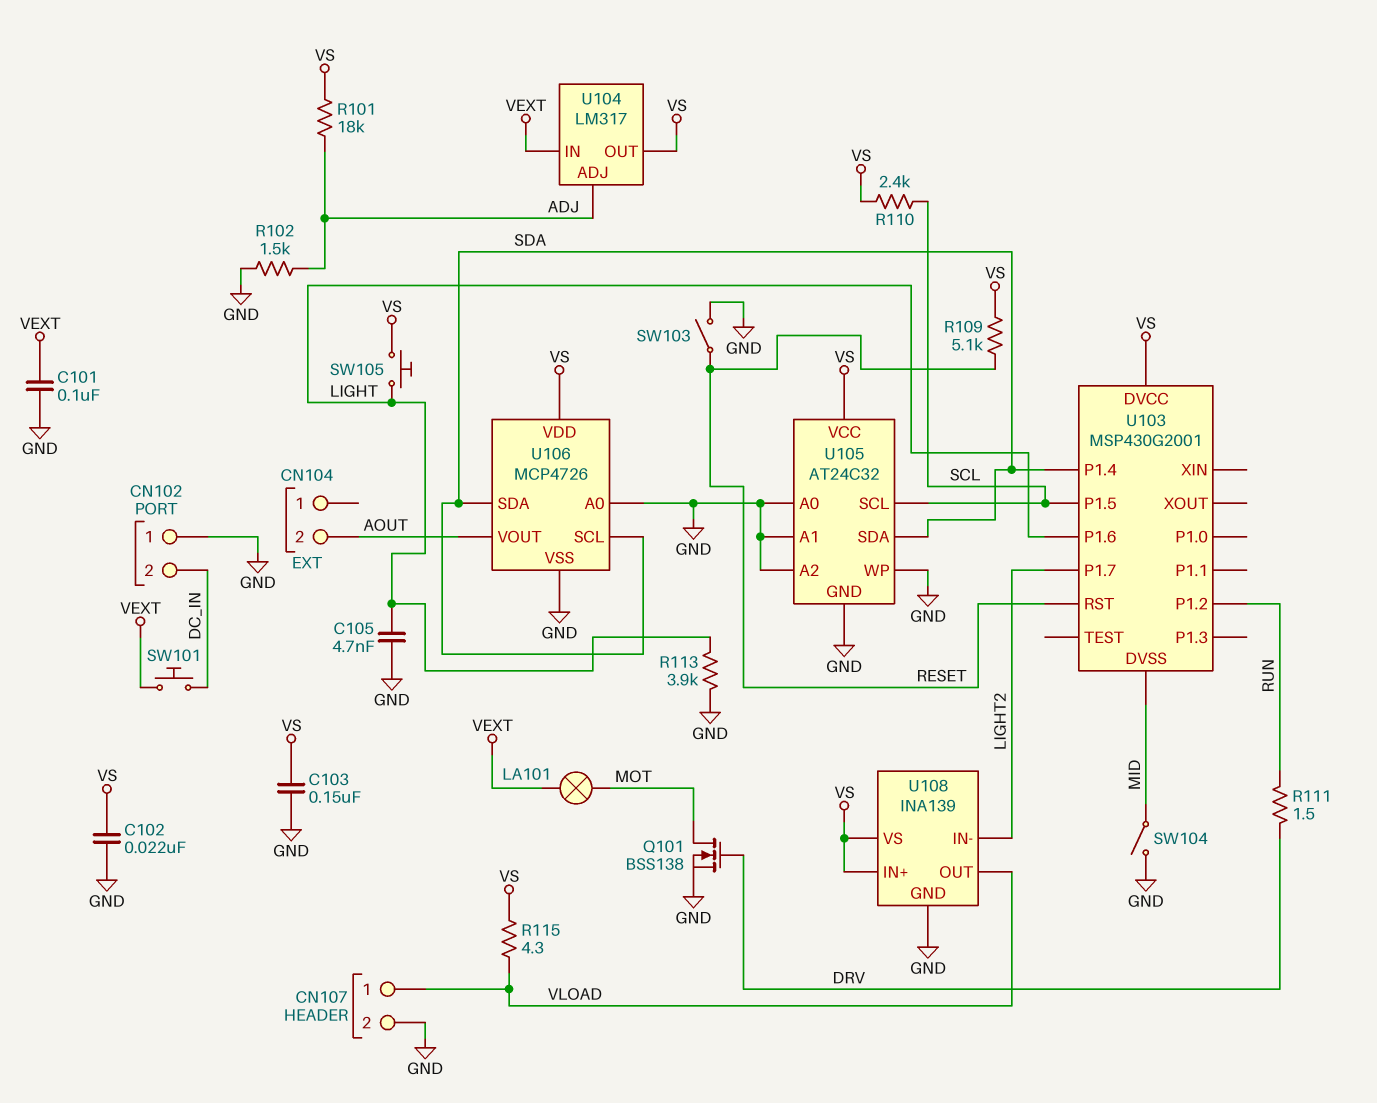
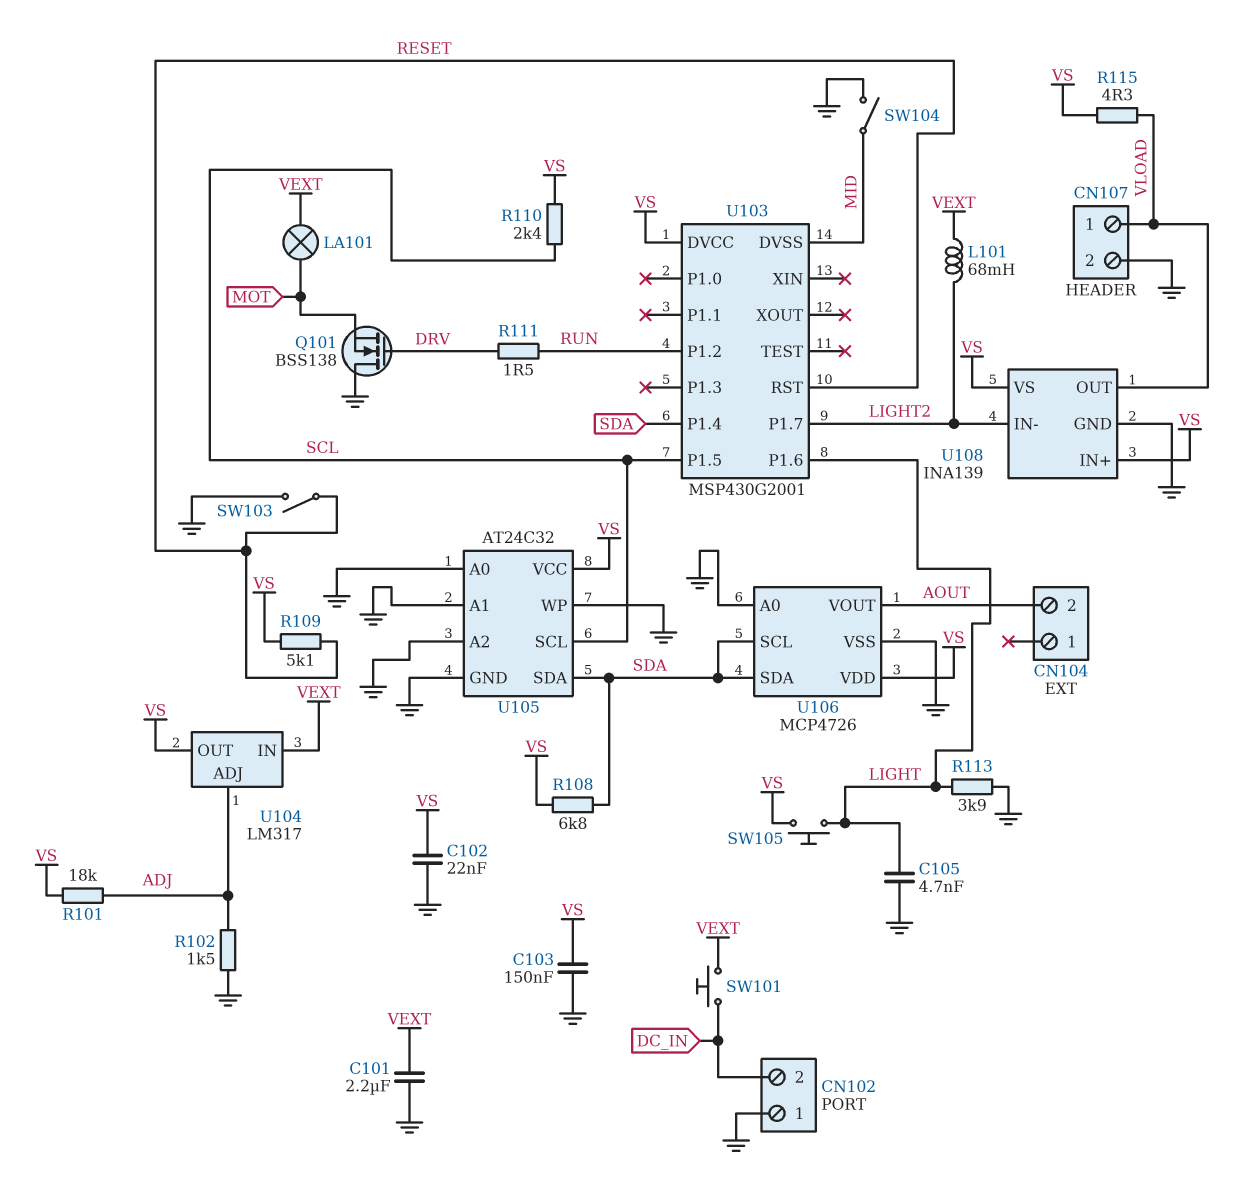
C101: 100nF (GND, VEXT) -> 2.2uF (GND, VEXT)
L101: none -> 68mH (LIGHT2, VEXT)
Q101: NMOS BSS138 (G DRV, D MOT, S GND) -> NMOS BSS138 (G DRV, D GND, S MOT)
R108: none -> 6.8k (SDA, VS)

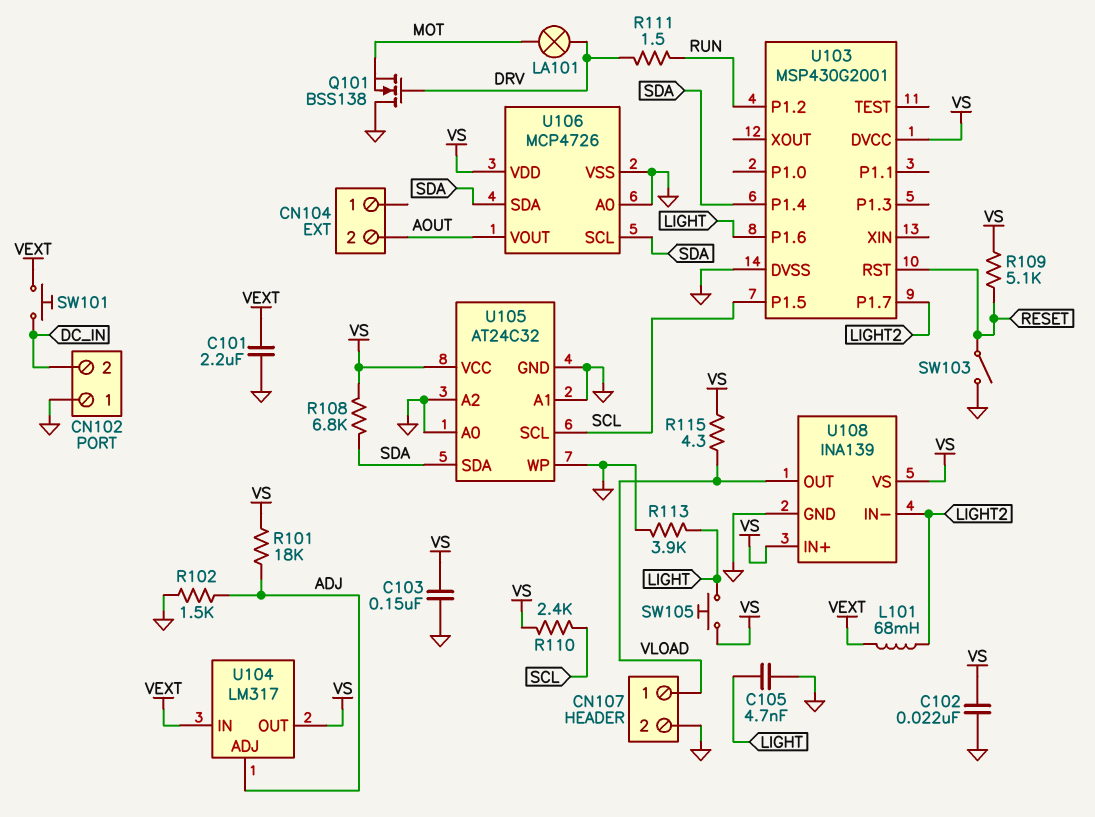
LA101: lamp (MOT, VEXT) -> lamp (DRV, MOT)
SW104: switch (GND, MID) -> none
U103 pin DVSS: MID -> GND

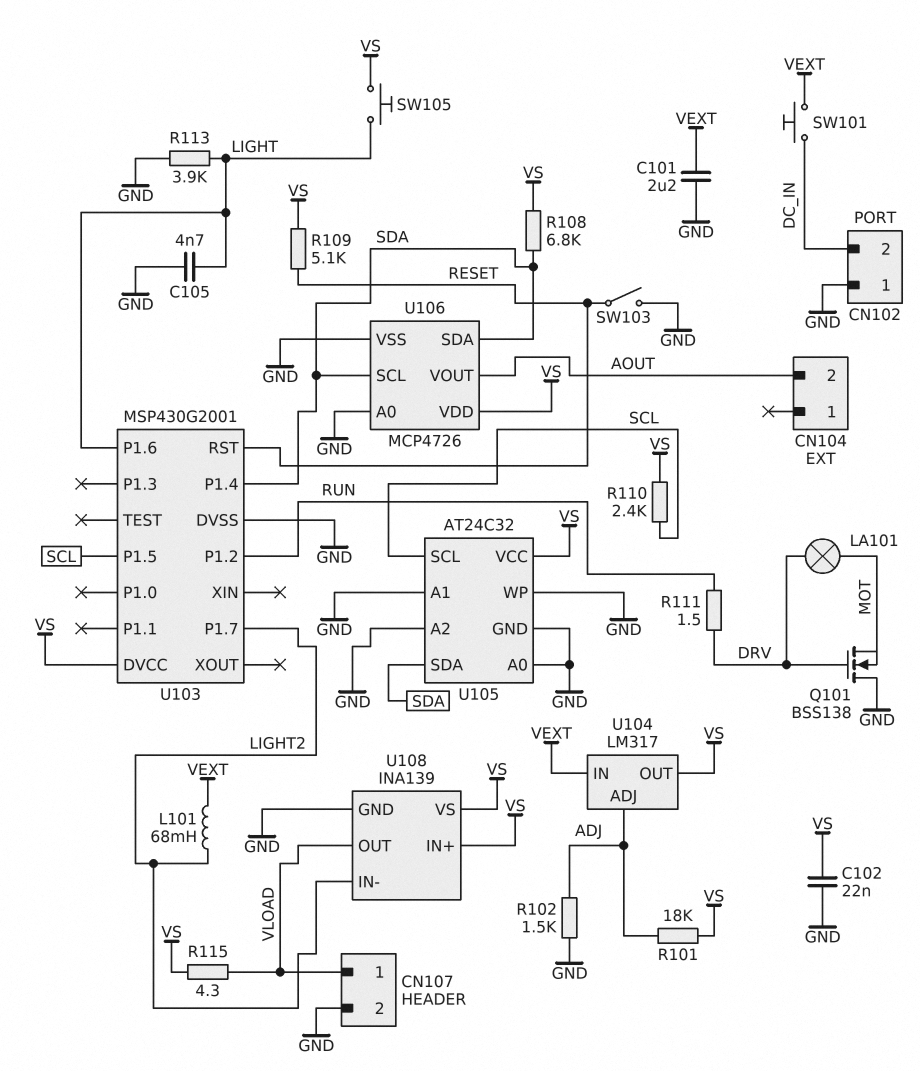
C103: 150nF (GND, VS) -> none

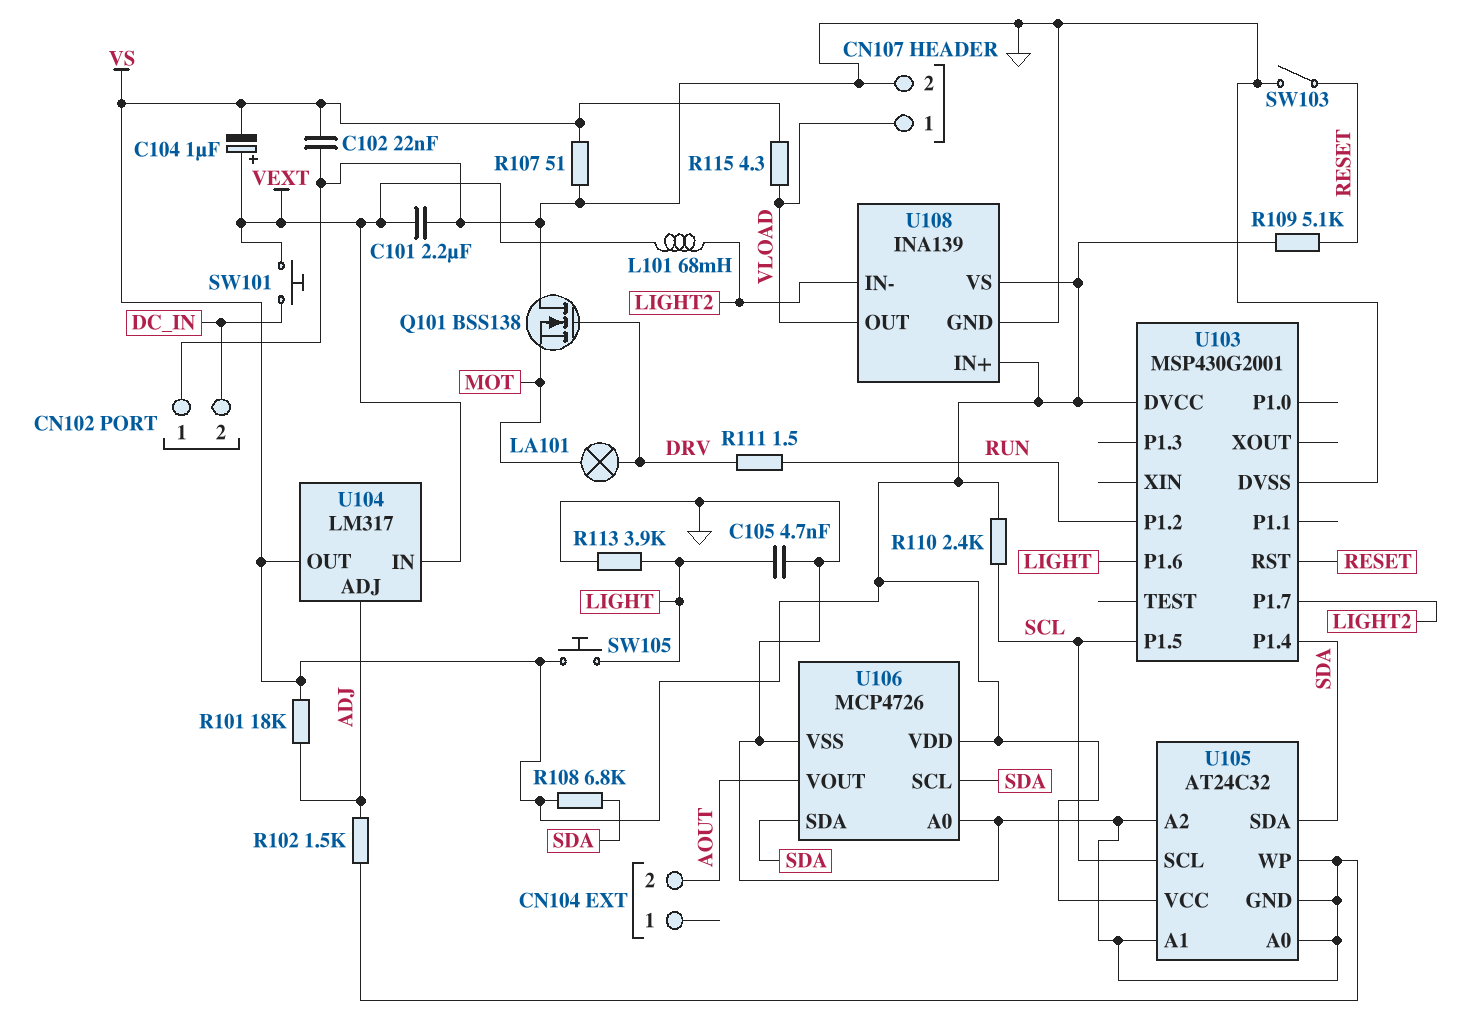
C104: none -> 1uF (plus VEXT, minus VS)
R107: none -> 51 (GND, VS)

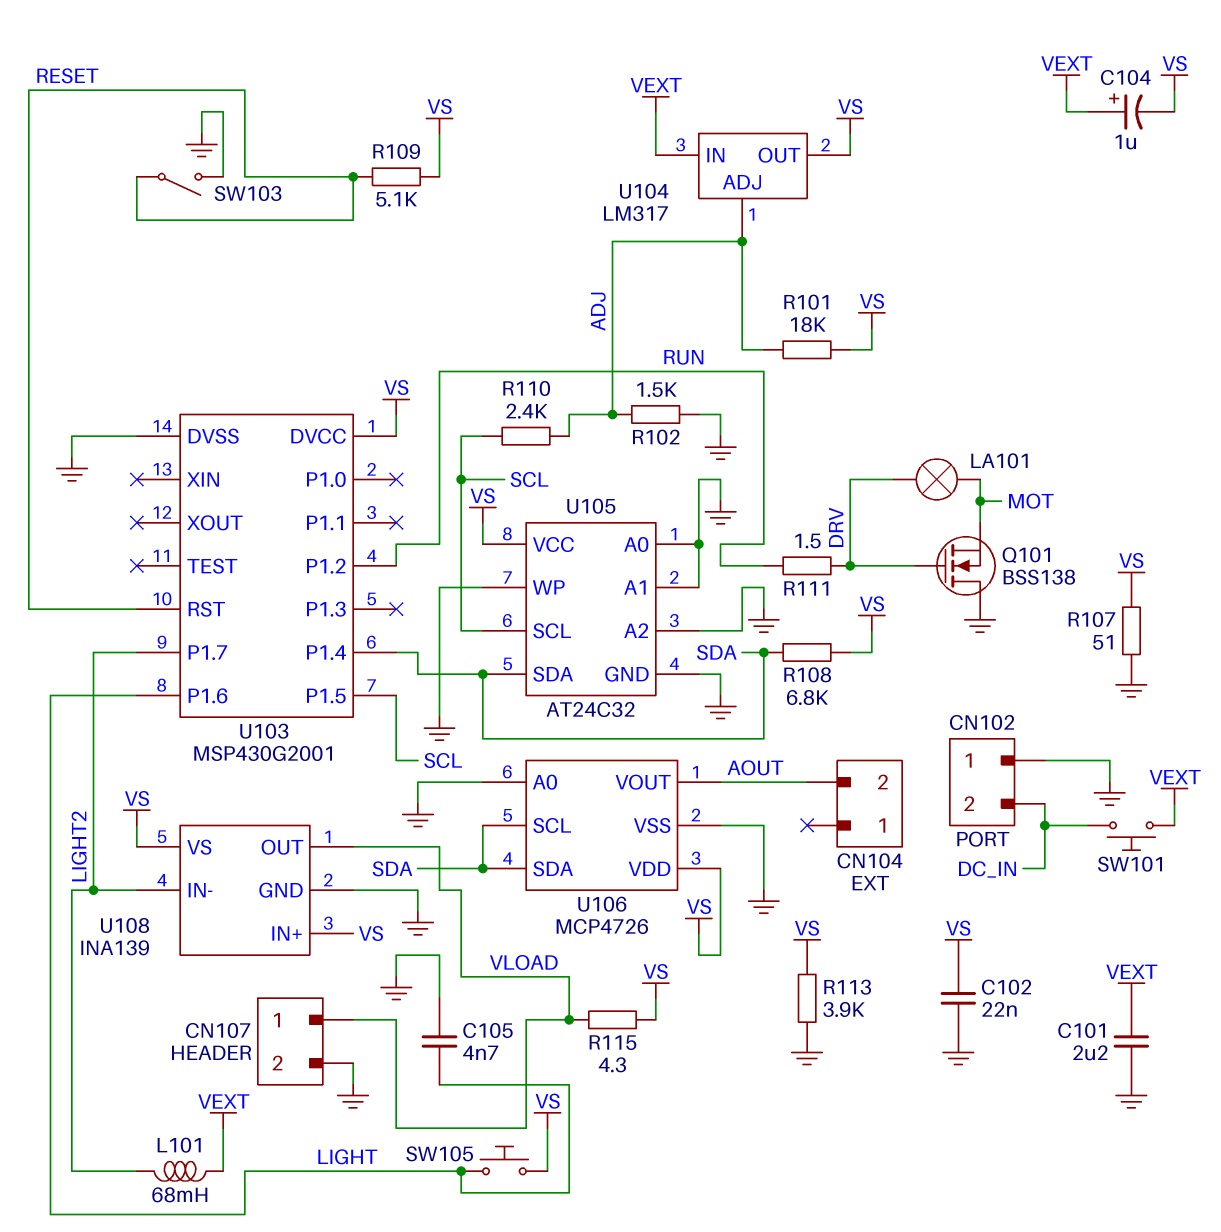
R110: 2.4k (SCL, VS) -> 2.4k (ADJ, SCL)
R113: 3.9k (GND, LIGHT) -> 3.9k (GND, VS)

